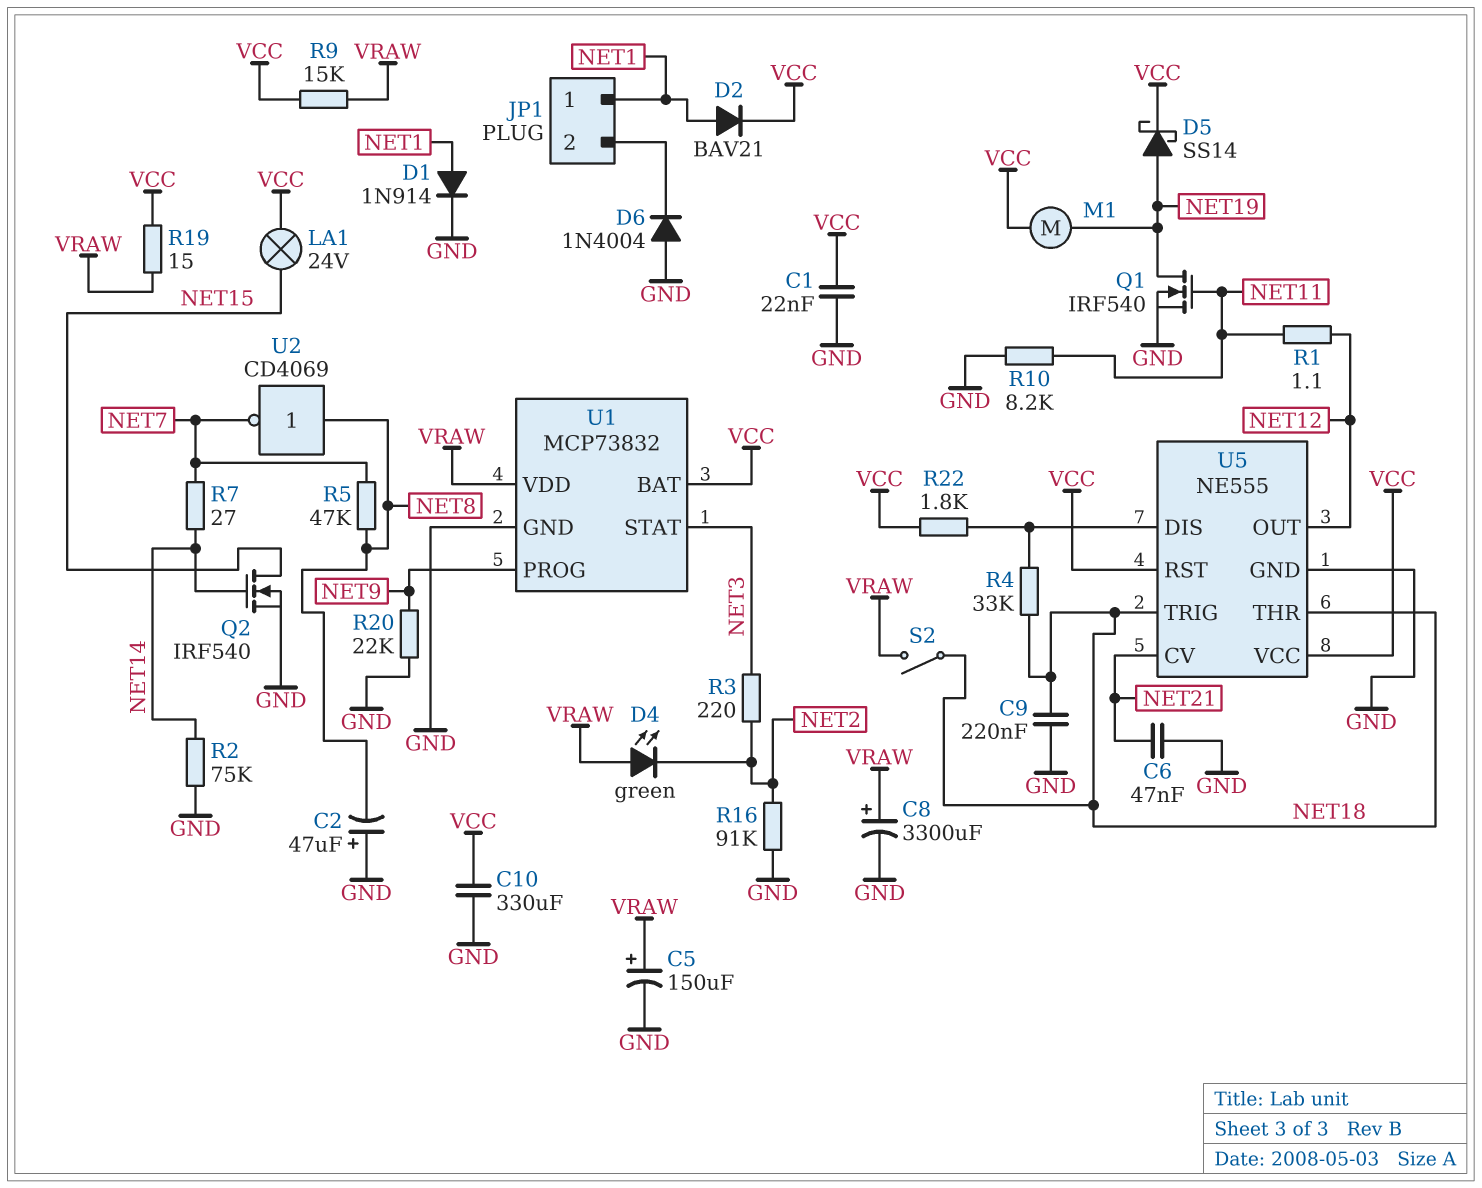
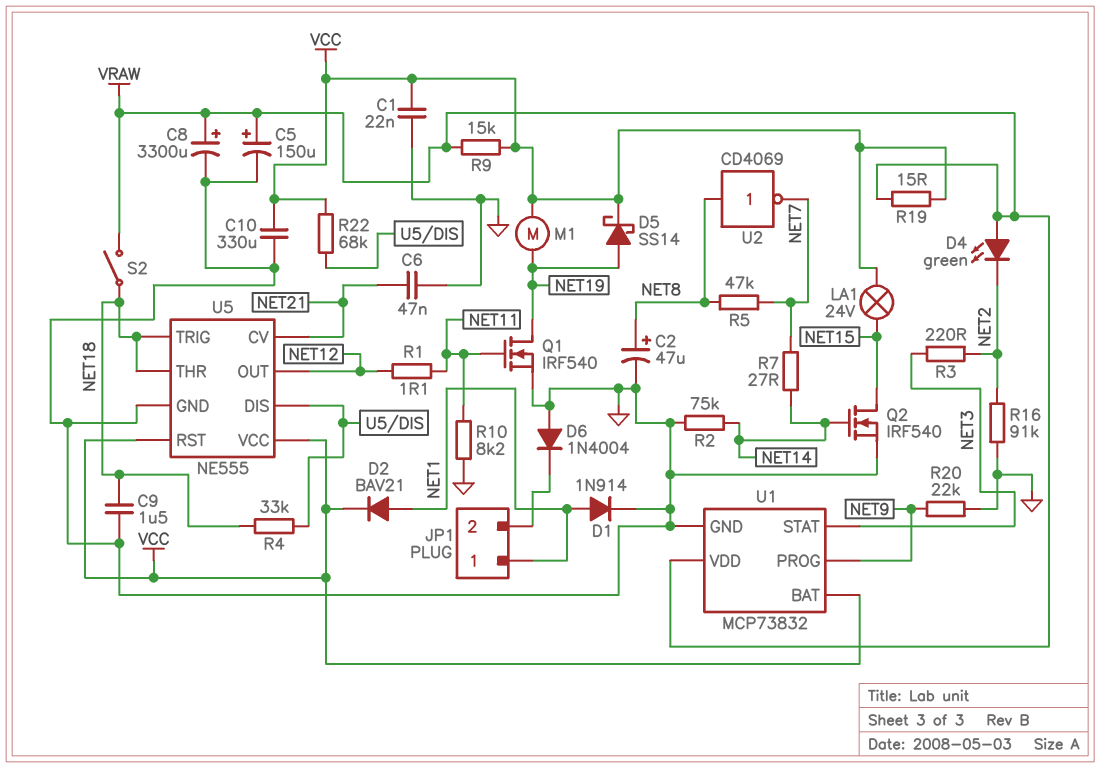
C2: 47uF (plus GND, minus NET8) -> 47uF (plus NET8, minus GND)
C9: 220nF (GND, NET18) -> 1.5uF (GND, NET18)
R22: 1.8k (U5/DIS, VCC) -> 68k (U5/DIS, VCC)

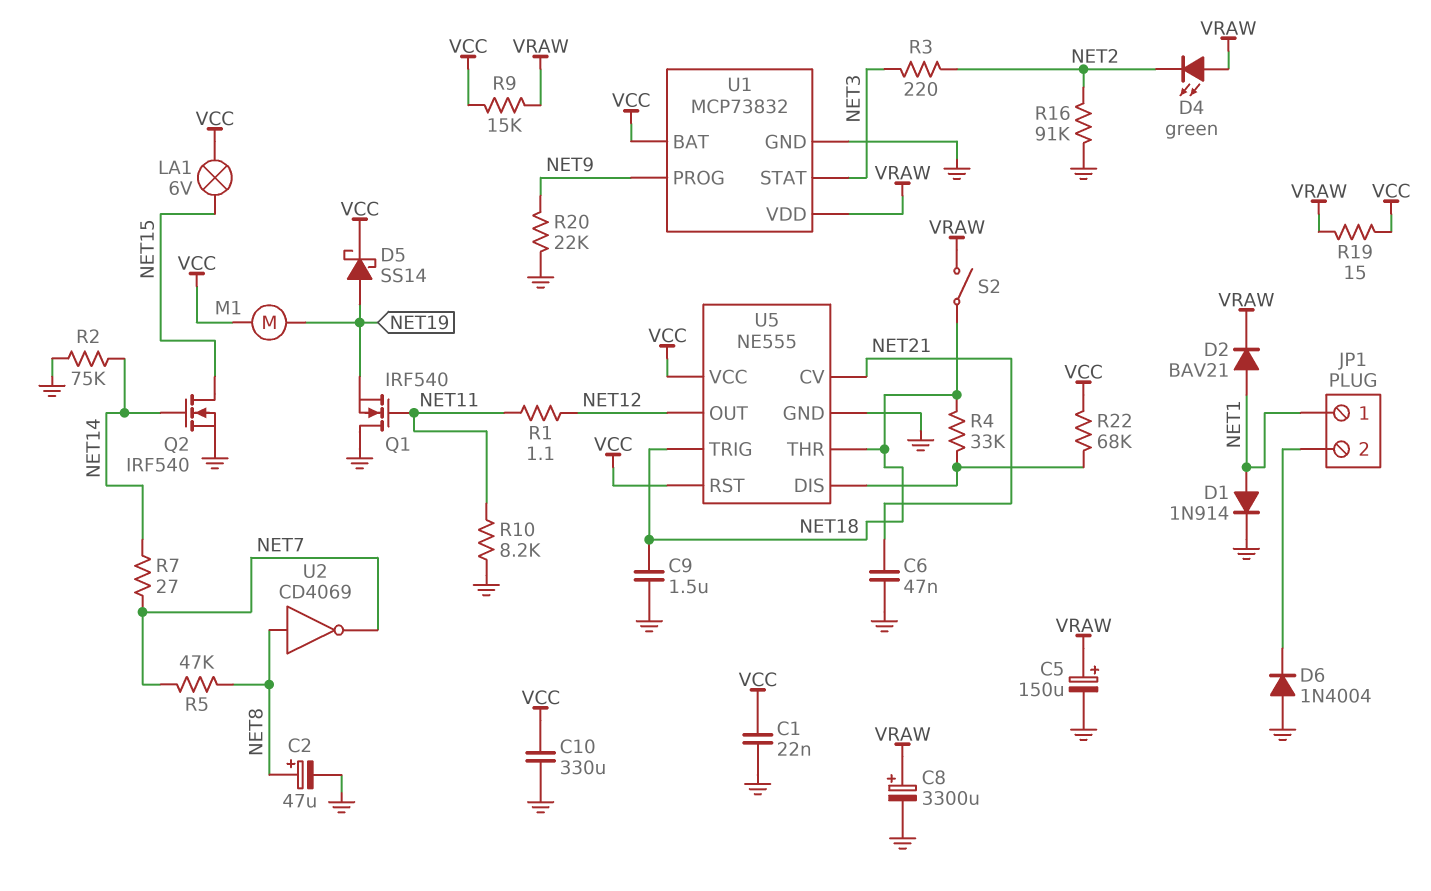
D2: diode BAV21 (A NET1, K VCC) -> diode BAV21 (A NET1, K VRAW)
LA1: lamp 24V (NET15, VCC) -> lamp 6V (NET15, VCC)
Q1: NMOS IRF540 (G NET11, D NET19, S GND) -> NMOS IRF540 (G NET11, D GND, S NET19)

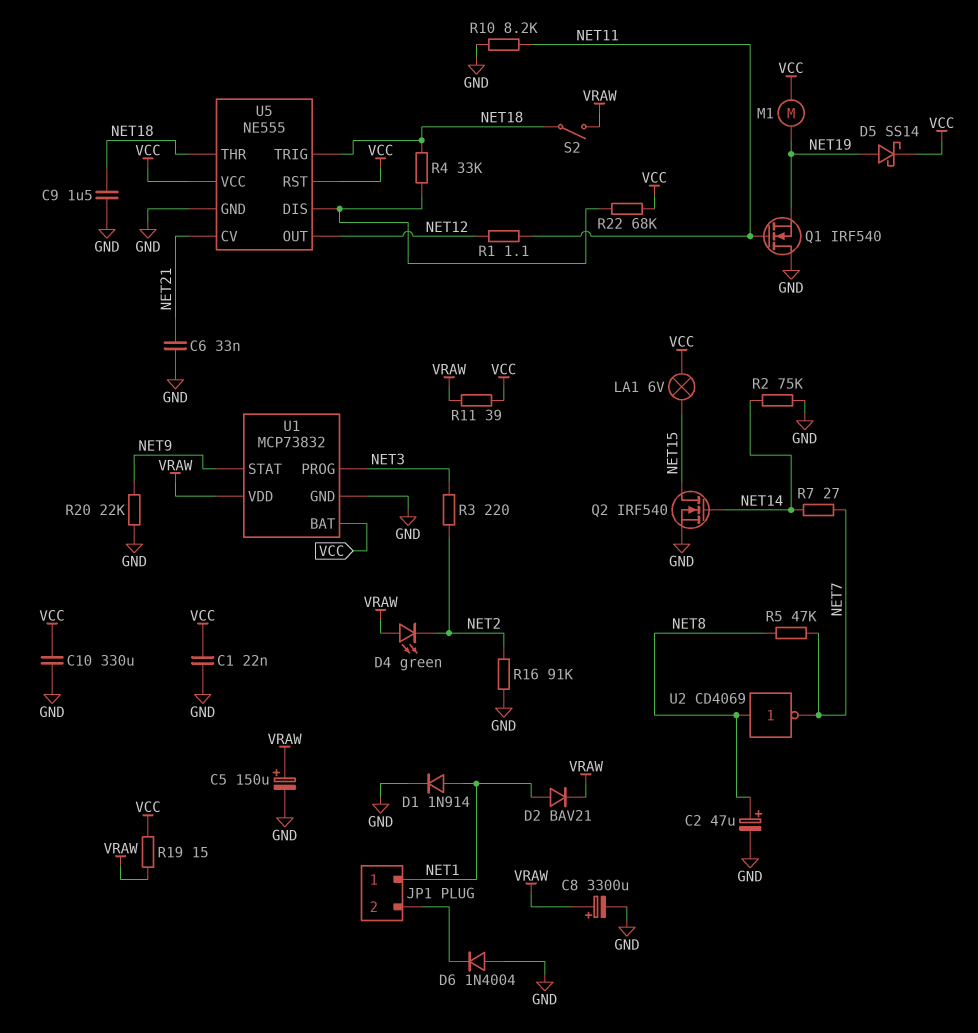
C6: 47nF (GND, NET21) -> 33nF (GND, NET21)
R9: 15k (VCC, VRAW) -> none
R11: none -> 39 (VCC, VRAW)
U1 pin PROG: NET9 -> NET3
U1 pin STAT: NET3 -> NET9

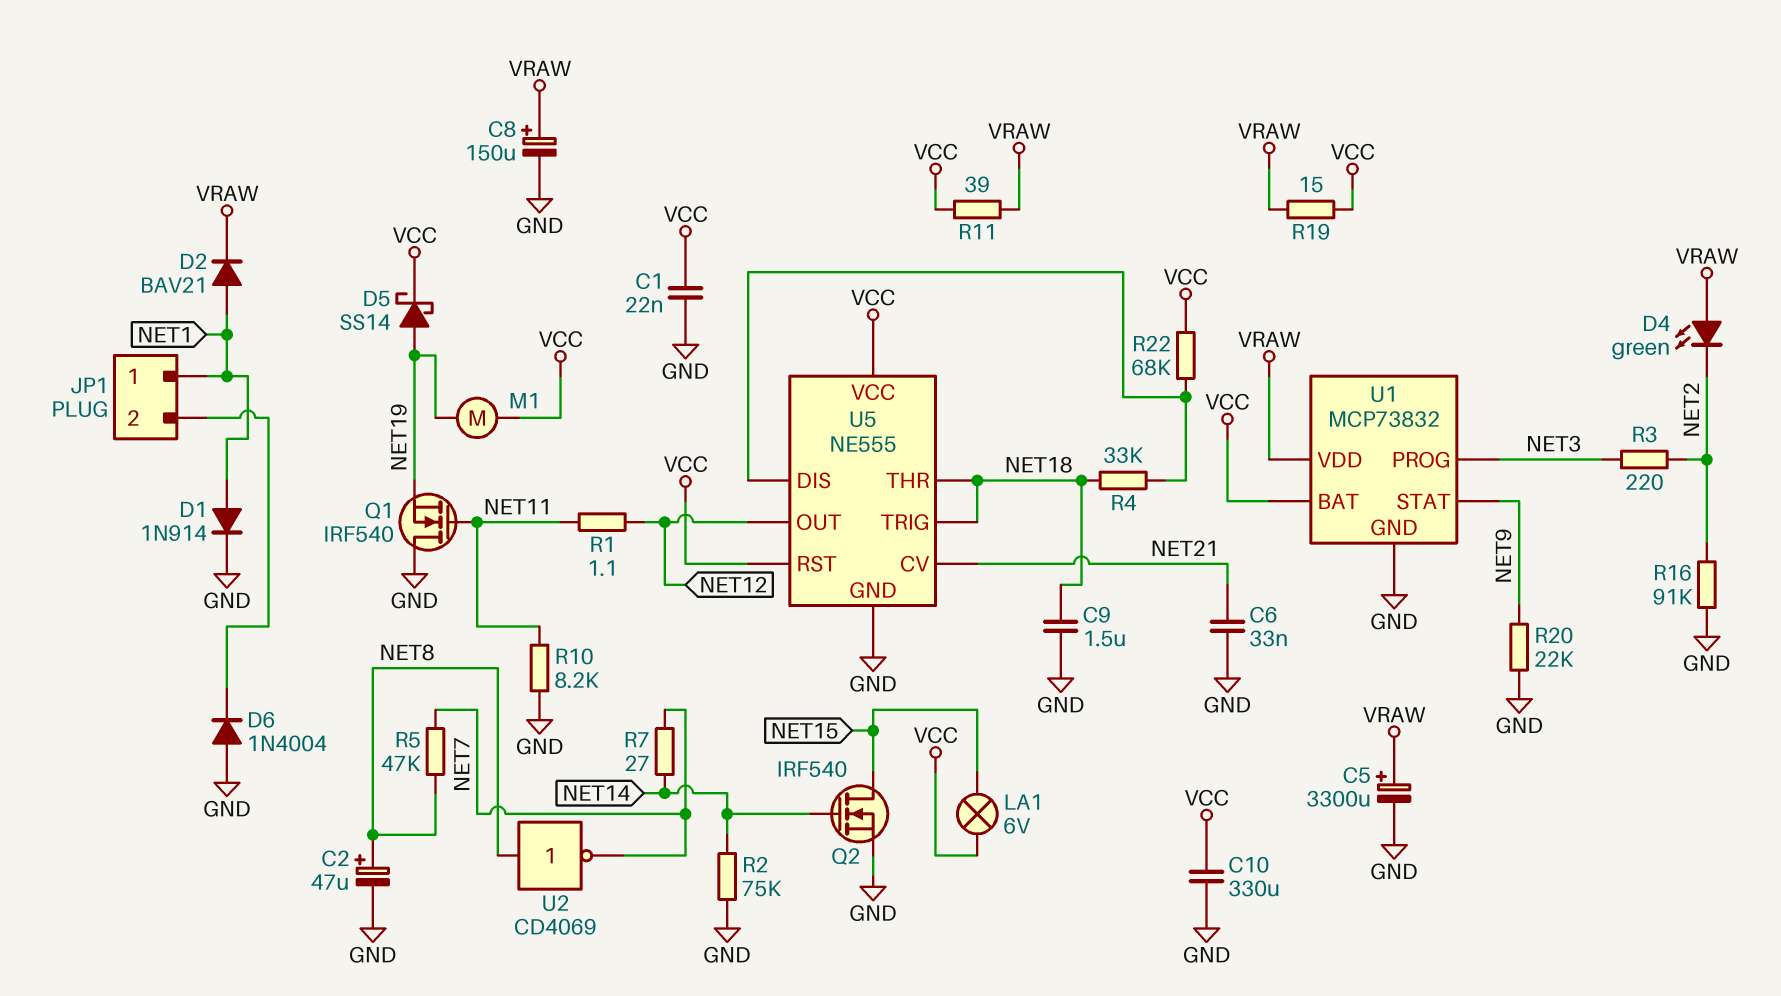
C5: 150uF (plus VRAW, minus GND) -> 3300uF (plus VRAW, minus GND)
C8: 3300uF (plus VRAW, minus GND) -> 150uF (plus VRAW, minus GND)
S2: switch (NET18, VRAW) -> none

